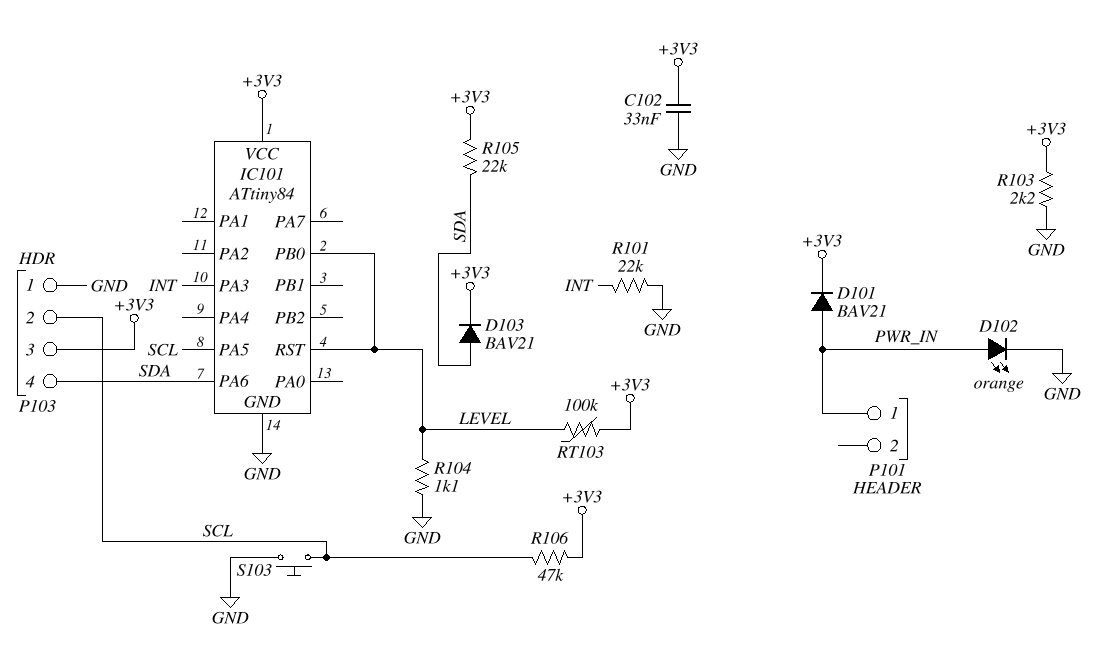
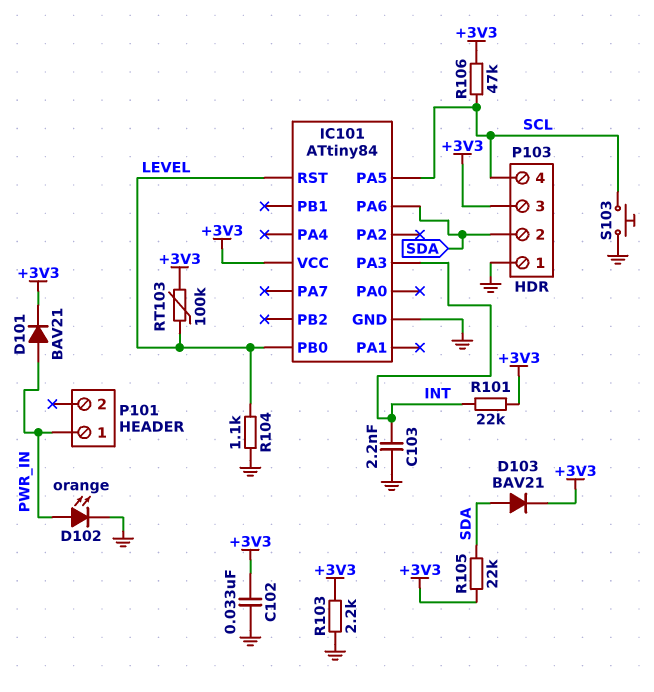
C103: none -> 2.2nF (GND, INT)
P103 pin 2: SCL -> SDA
P103 pin 4: SDA -> SCL
R101: 22k (GND, INT) -> 22k (+3V3, INT)

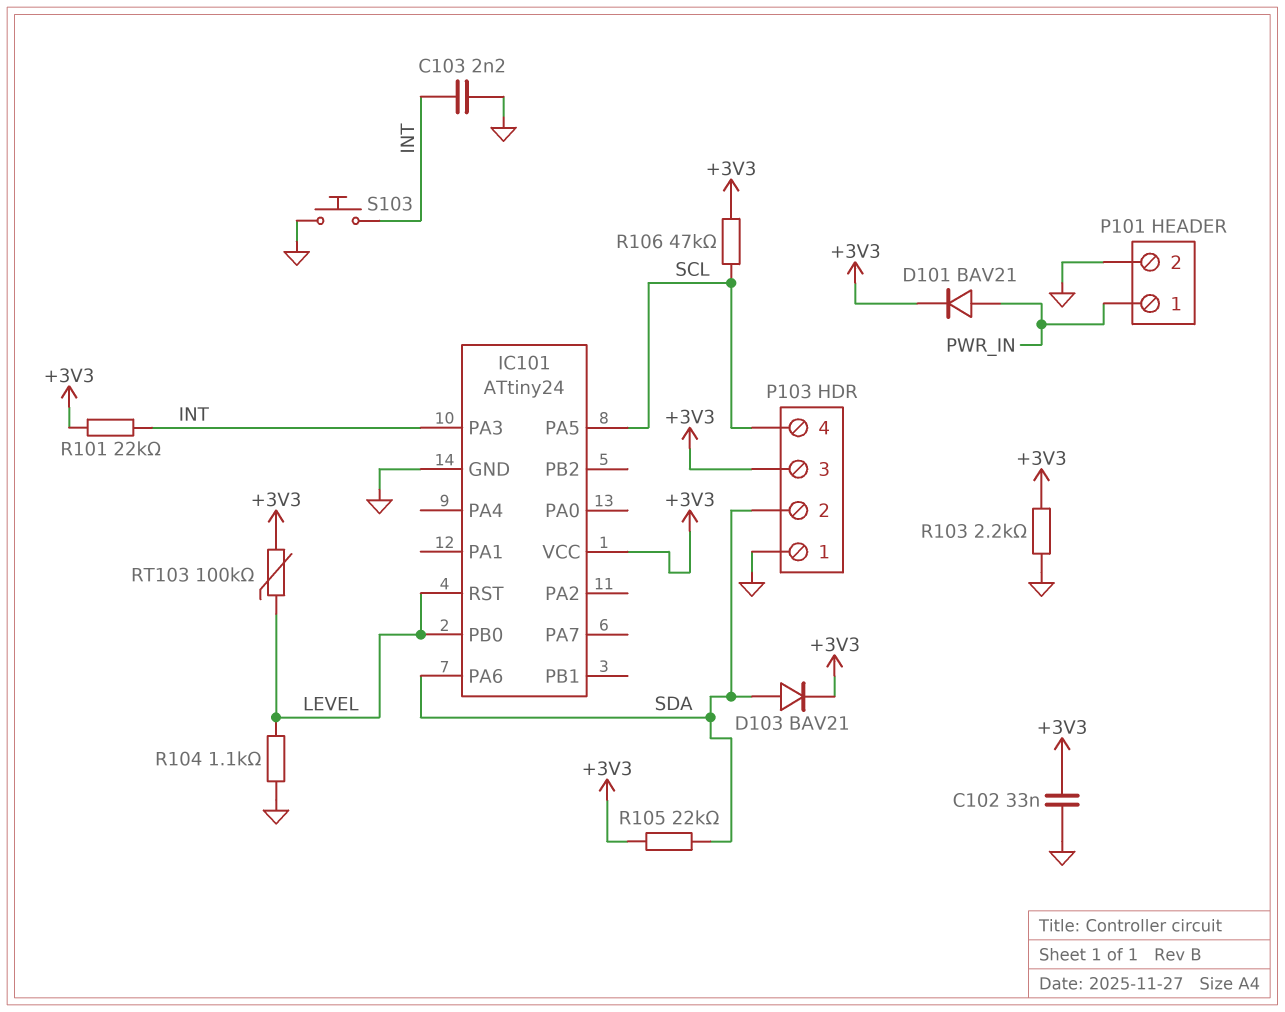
D102: LED orange (A PWR_IN, K GND) -> none
IC101: ATtiny84 -> ATtiny24
P101 pin 2: none -> GND
S103: button (GND, SCL) -> button (GND, INT)

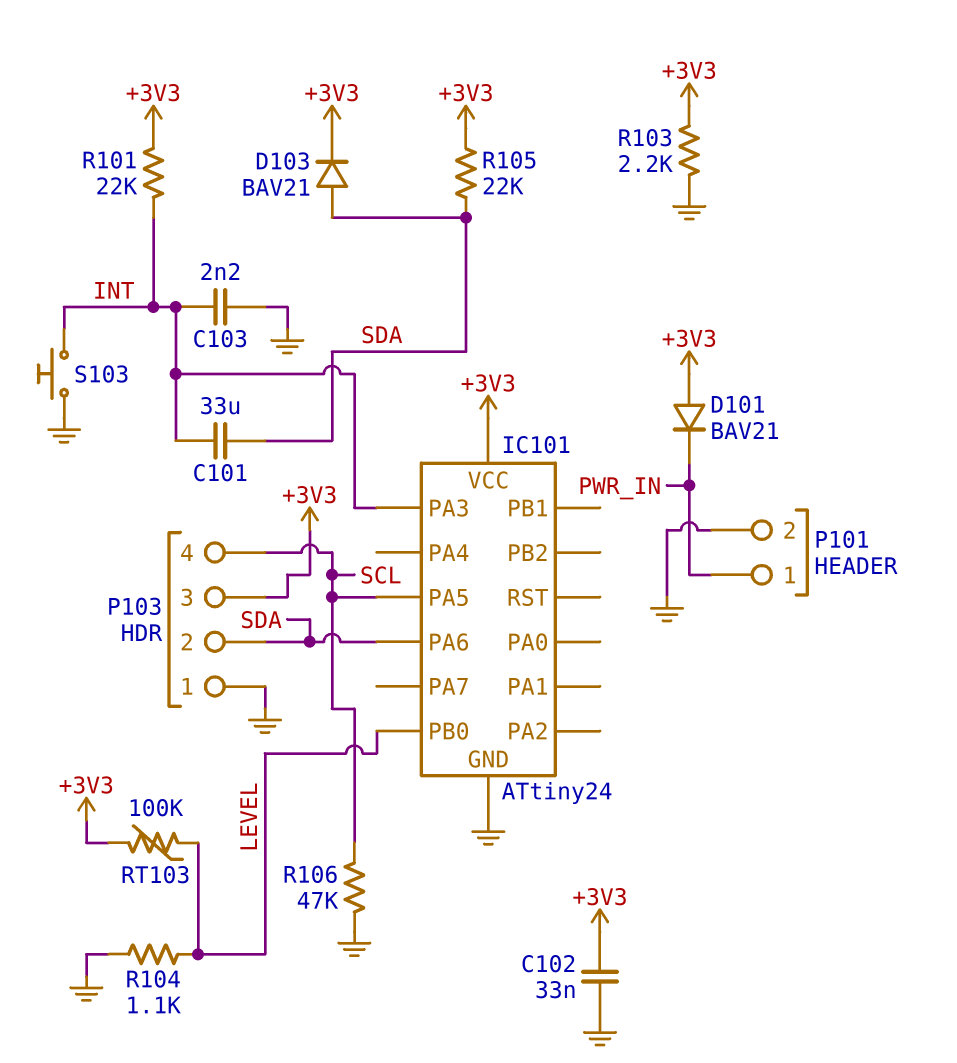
C101: none -> 33uF (INT, SDA)
D101: diode BAV21 (A PWR_IN, K +3V3) -> diode BAV21 (A +3V3, K PWR_IN)
IC101 pin RST: LEVEL -> none
R106: 47k (+3V3, SCL) -> 47k (GND, SCL)

